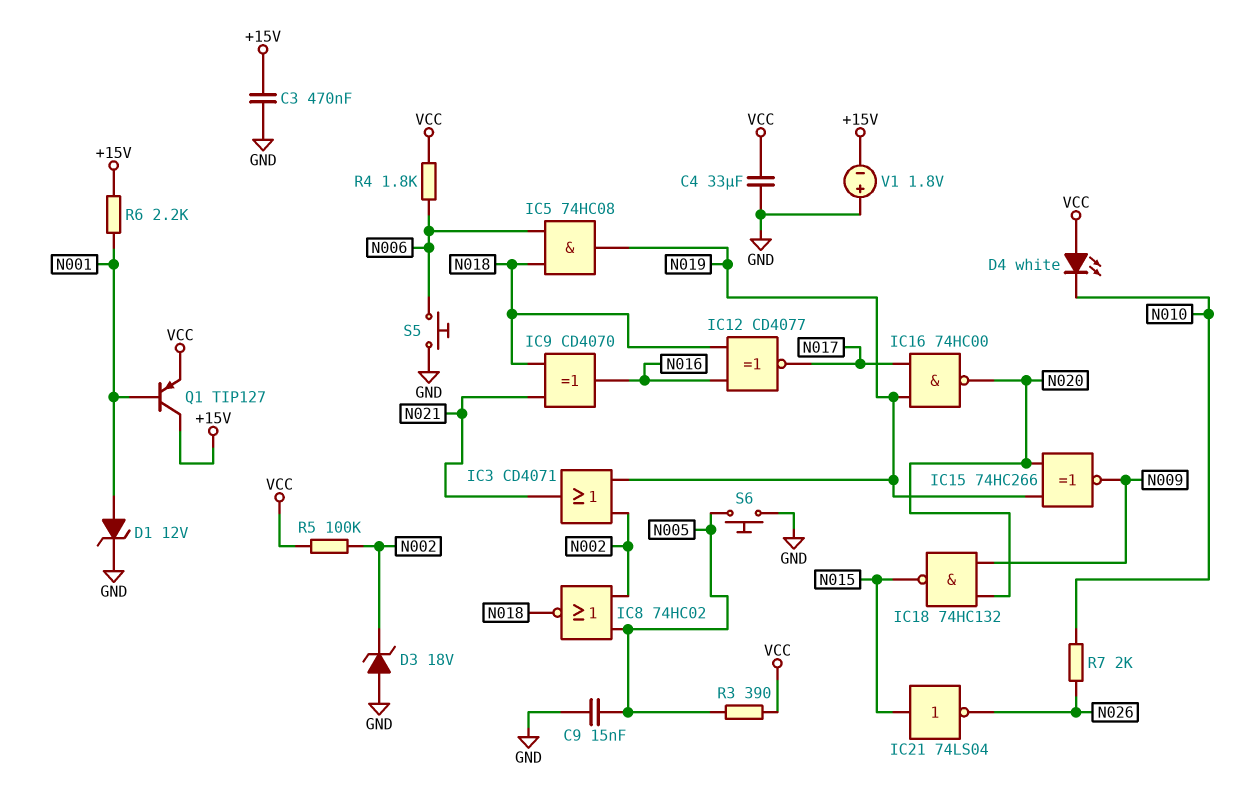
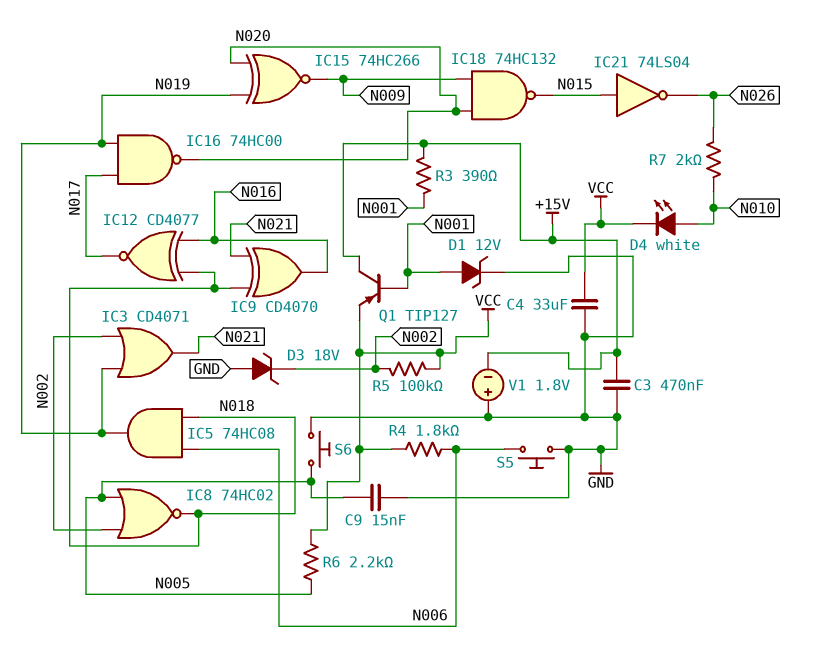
D4: LED white (A VCC, K N010) -> LED white (A N010, K VCC)
R3: 390 (N005, VCC) -> 390 (+15V, N001)
R6: 2.2k (+15V, N001) -> 2.2k (N005, VCC)

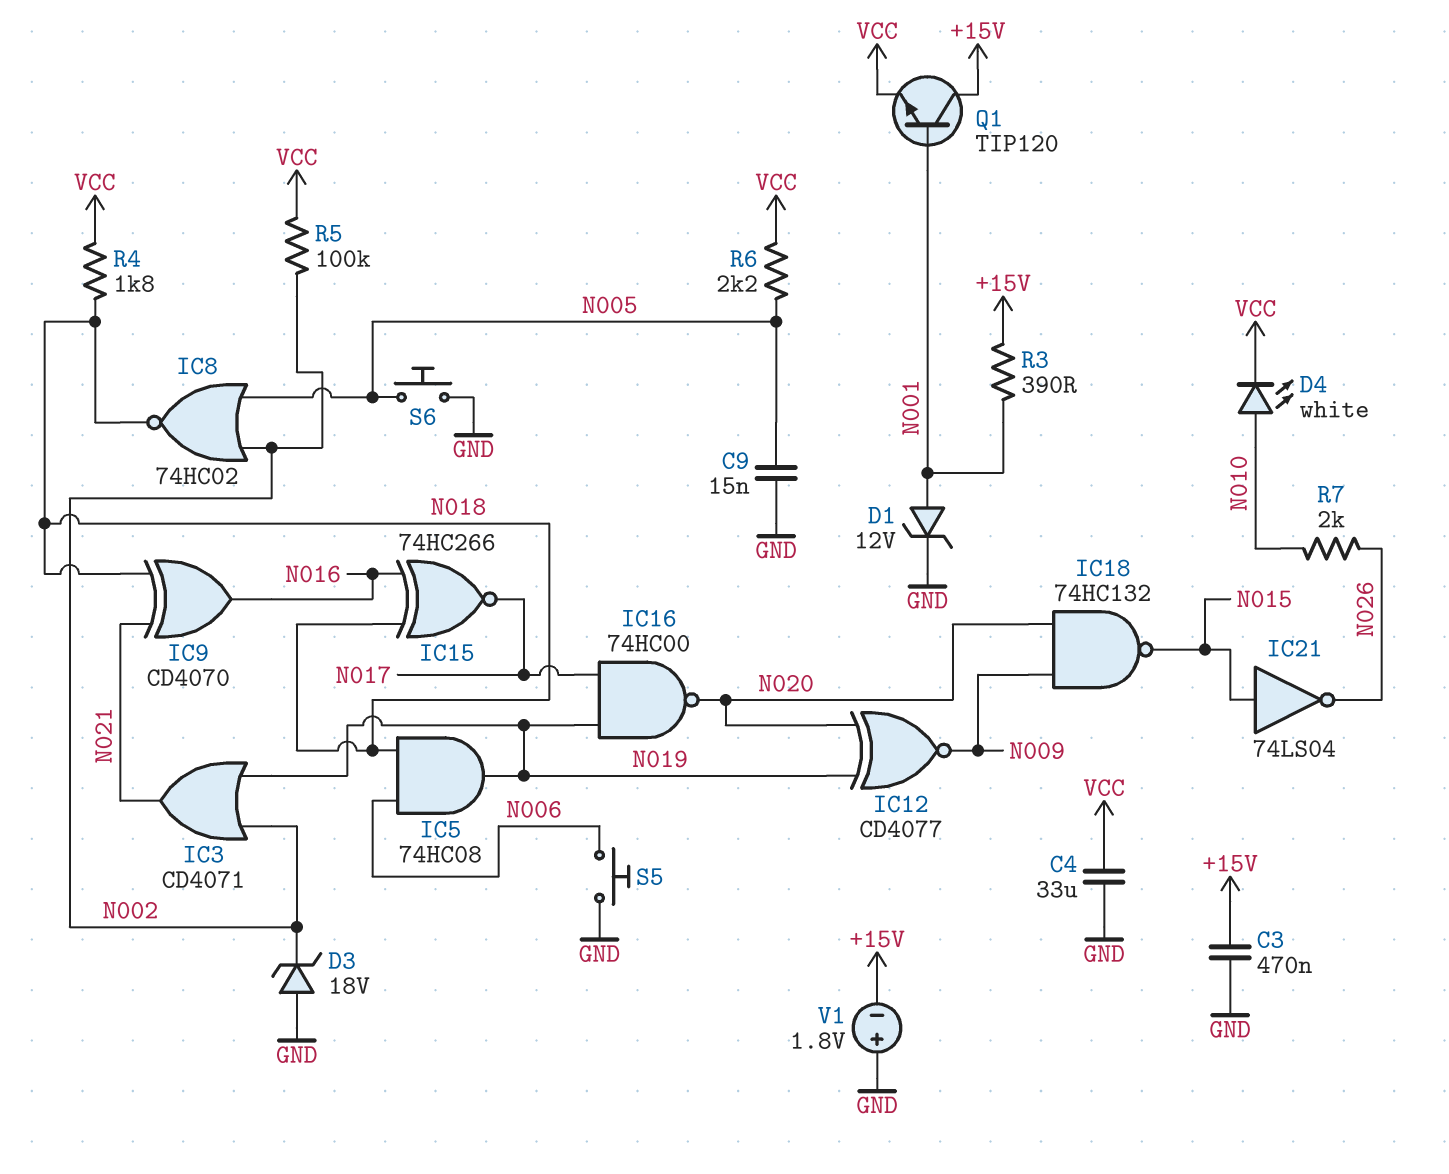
IC12: XNOR CD4077 (in N016, in N018, out N017) -> XNOR CD4077 (in N019, in N020, out N009)
IC15: XNOR 74HC266 (in N019, in N020, out N009) -> XNOR 74HC266 (in N016, in N018, out N017)
Q1: PNP TIP127 (B N001, C +15V, E VCC) -> NPN TIP120 (B N001, C +15V, E VCC)
R4: 1.8k (N006, VCC) -> 1.8k (N018, VCC)

